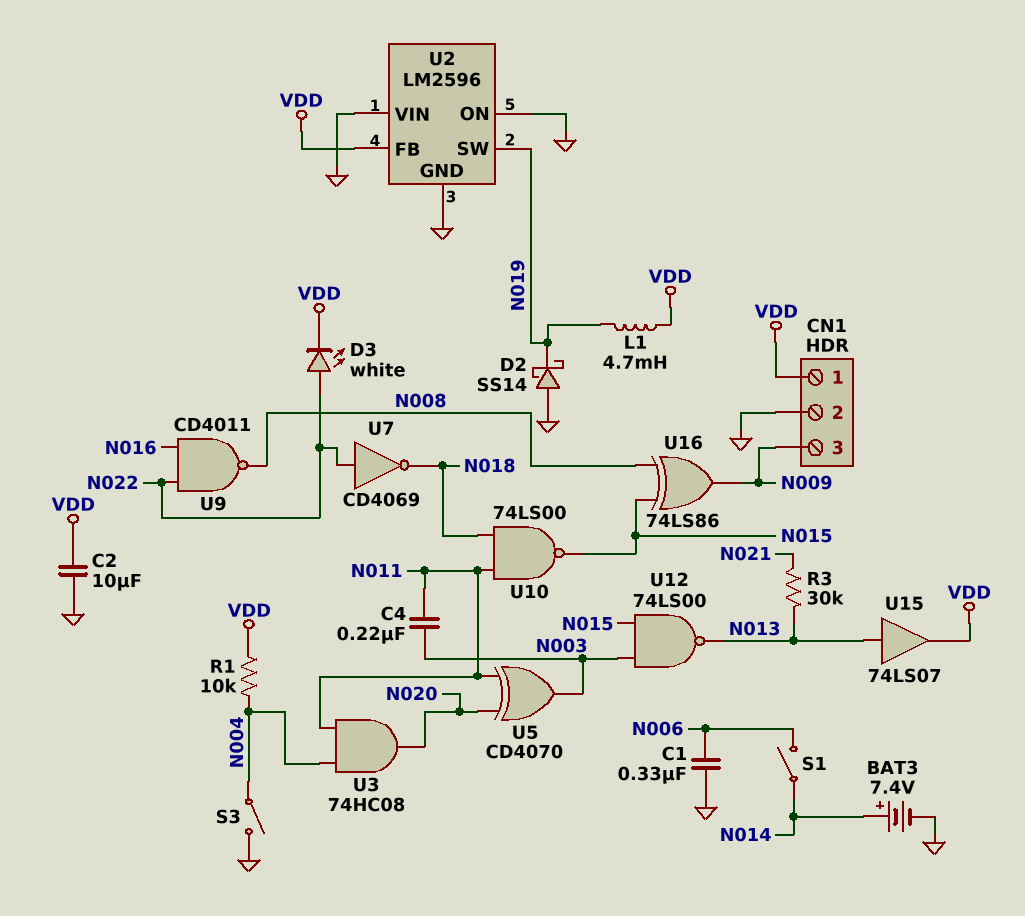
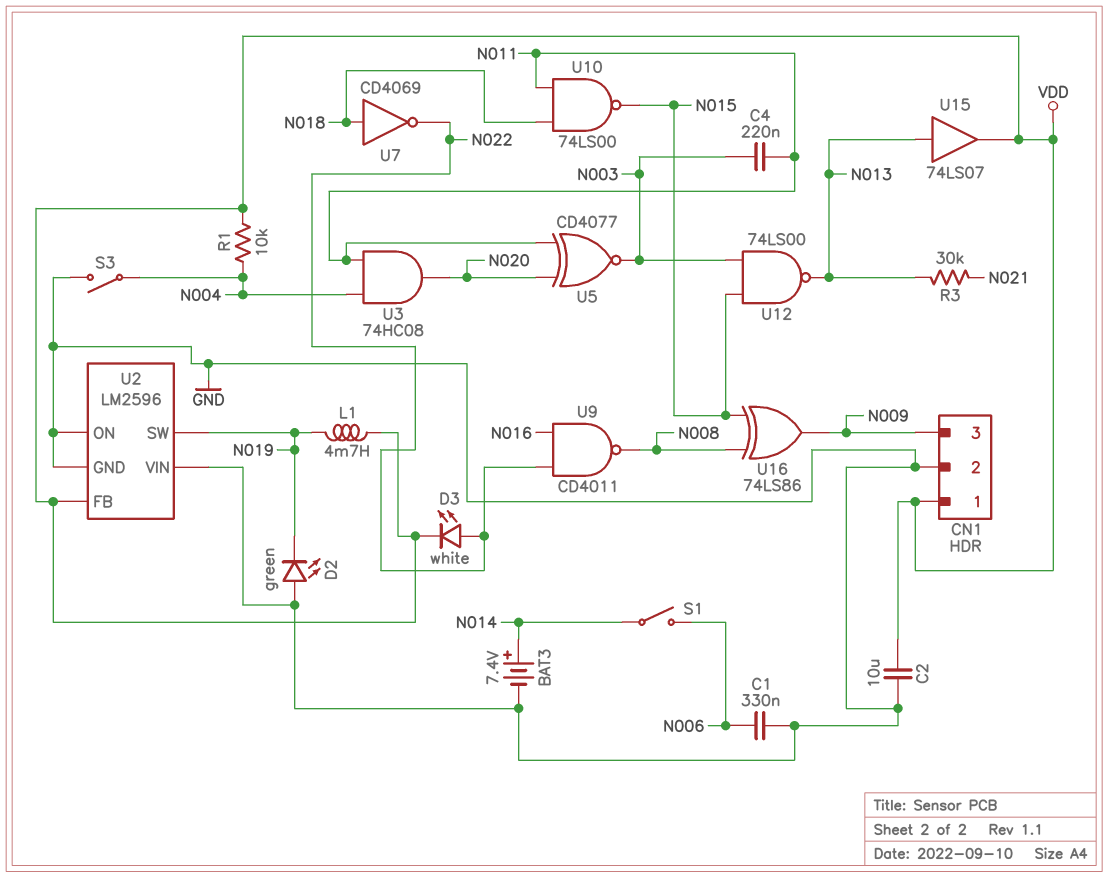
D2: schottky SS14 (A GND, K N019) -> LED green (A GND, K N019)
U5: XOR CD4070 (in N011, in N020, out N003) -> XNOR CD4077 (in N011, in N020, out N003)
U7: NOT CD4069 (in N022, out N018) -> NOT CD4069 (in N018, out N022)

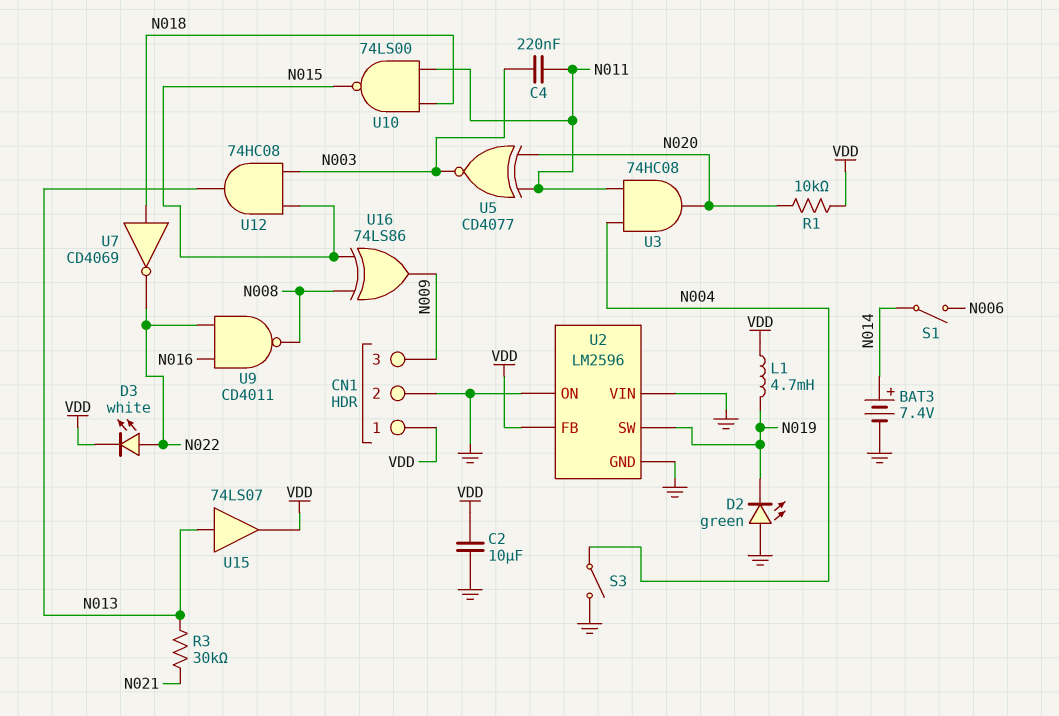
C1: 330nF (GND, N006) -> none
R1: 10k (N004, VDD) -> 10k (N020, VDD)
U12: NAND 74LS00 (in N003, in N015, out N013) -> AND 74HC08 (in N003, in N015, out N013)

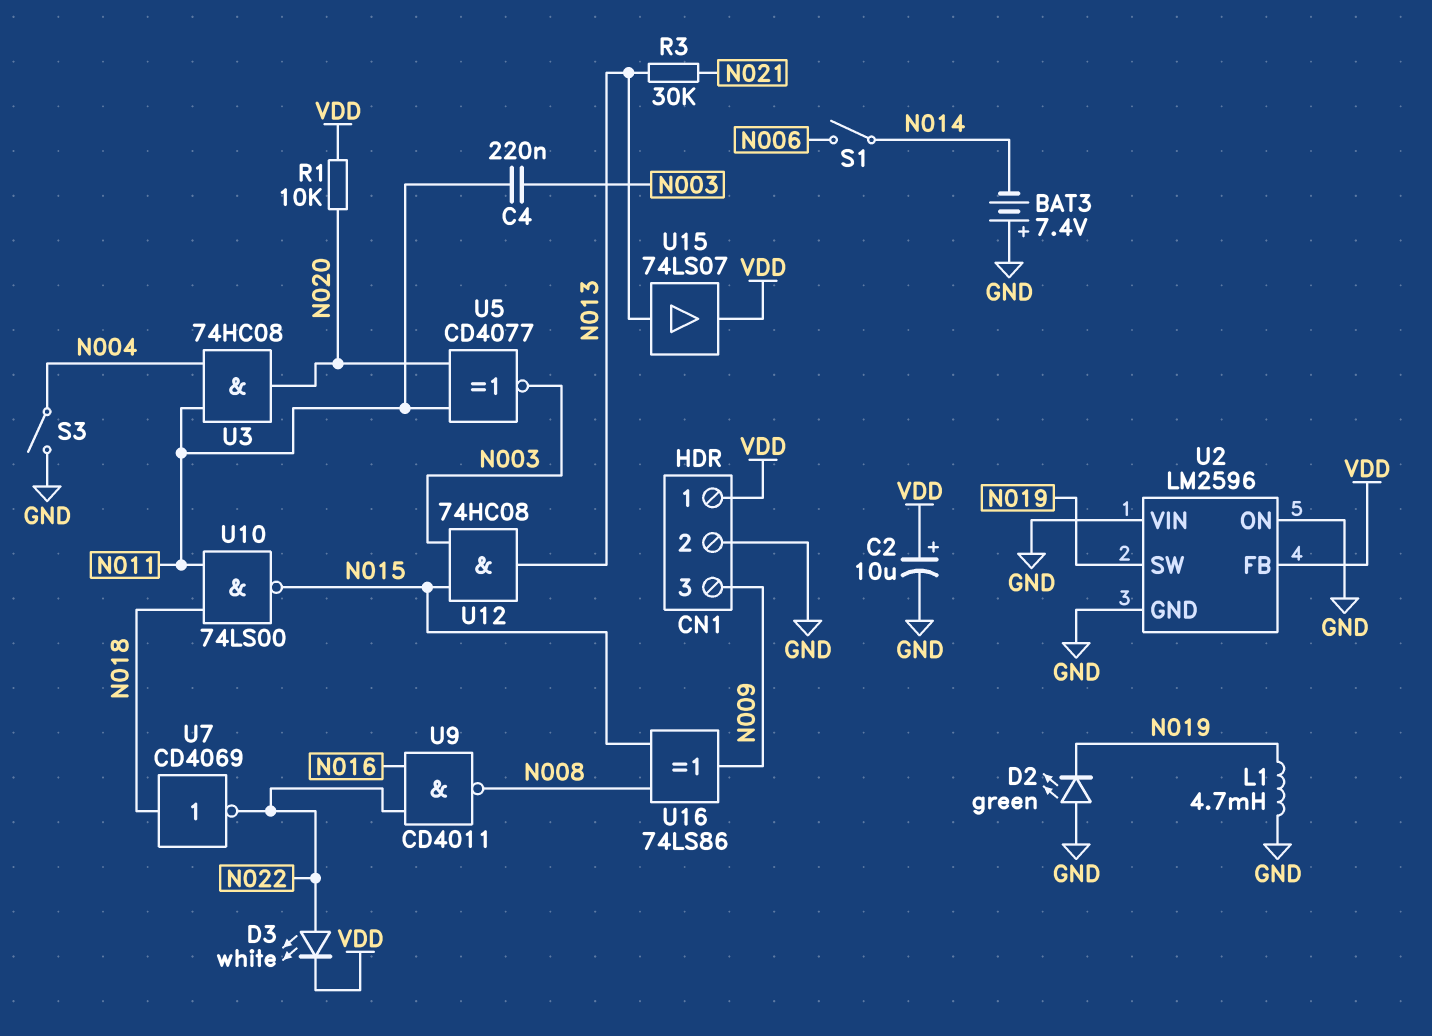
BAT3: 7.4V (plus N014, minus GND) -> 7.4V (plus GND, minus N014)
C2: 10uF (GND, VDD) -> 10uF (plus VDD, minus GND)
L1: 4.7mH (N019, VDD) -> 4.7mH (GND, N019)

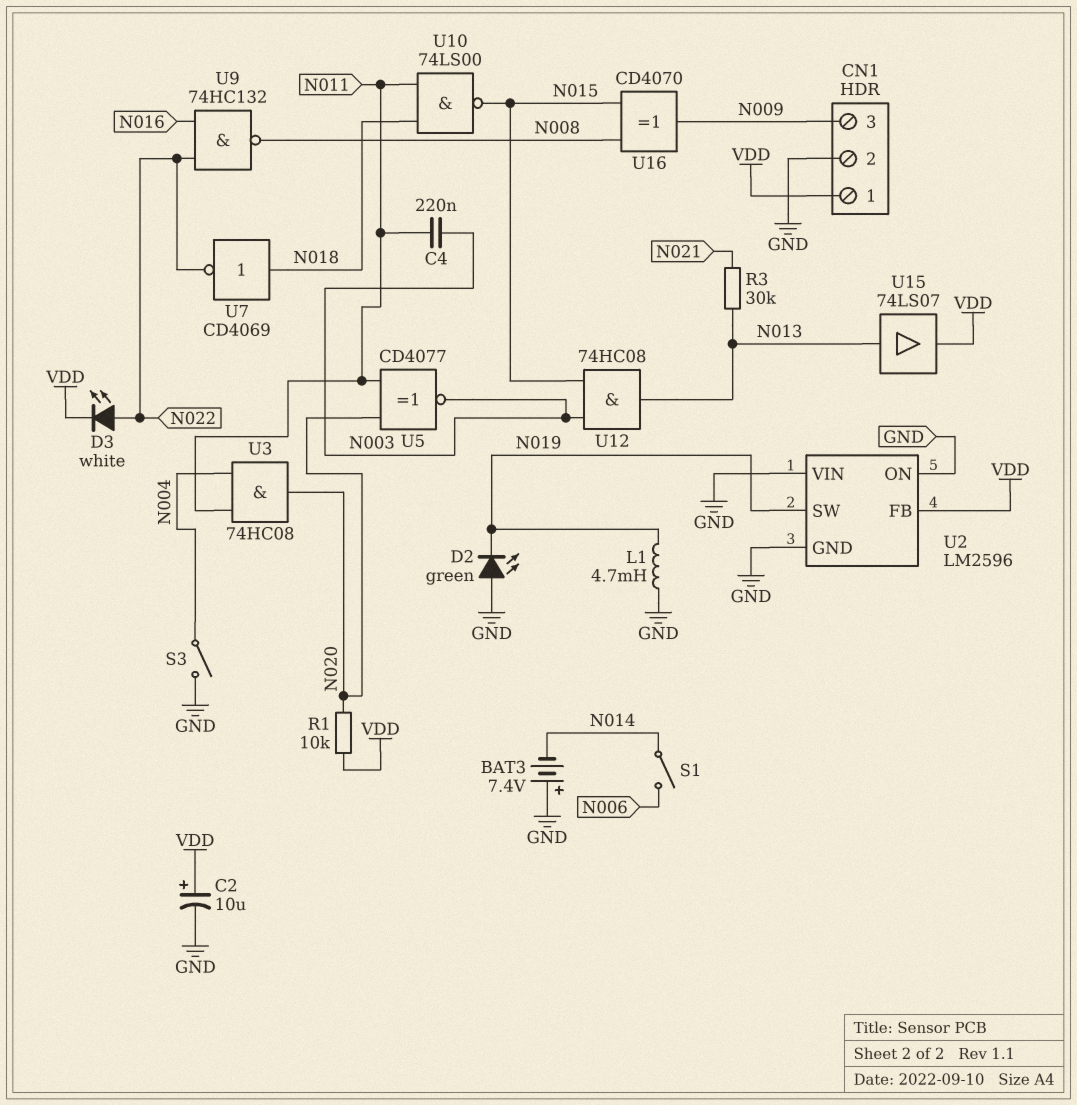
U9: NAND CD4011 (in N016, in N022, out N008) -> NAND 74HC132 (in N016, in N022, out N008)
U16: XOR 74LS86 (in N008, in N015, out N009) -> XOR CD4070 (in N008, in N015, out N009)

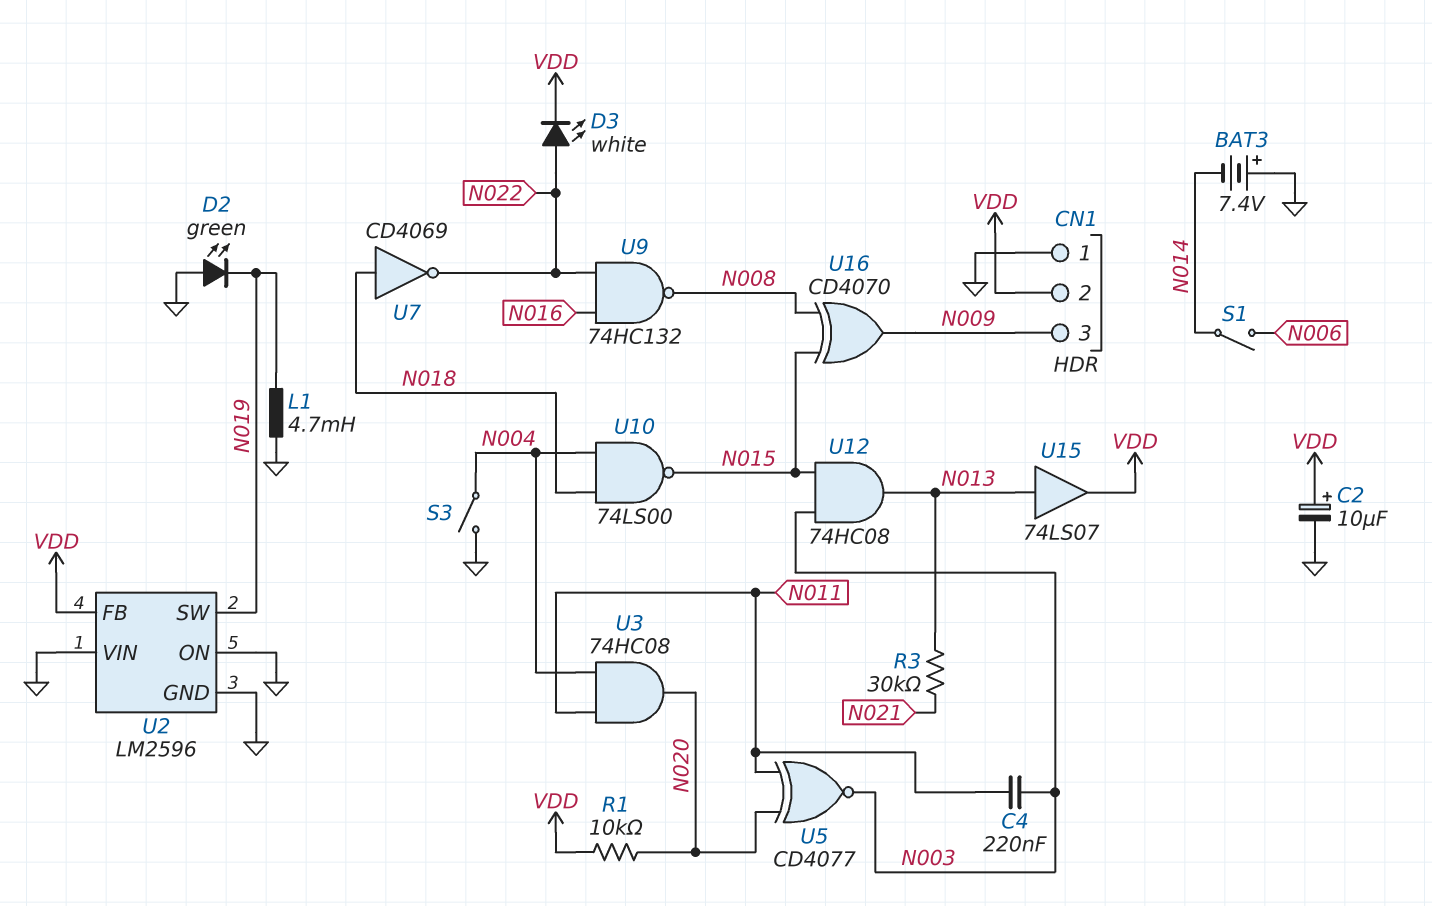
CN1 pin 1: VDD -> GND
CN1 pin 2: GND -> VDD
U10: NAND 74LS00 (in N011, in N018, out N015) -> NAND 74LS00 (in N004, in N018, out N015)

